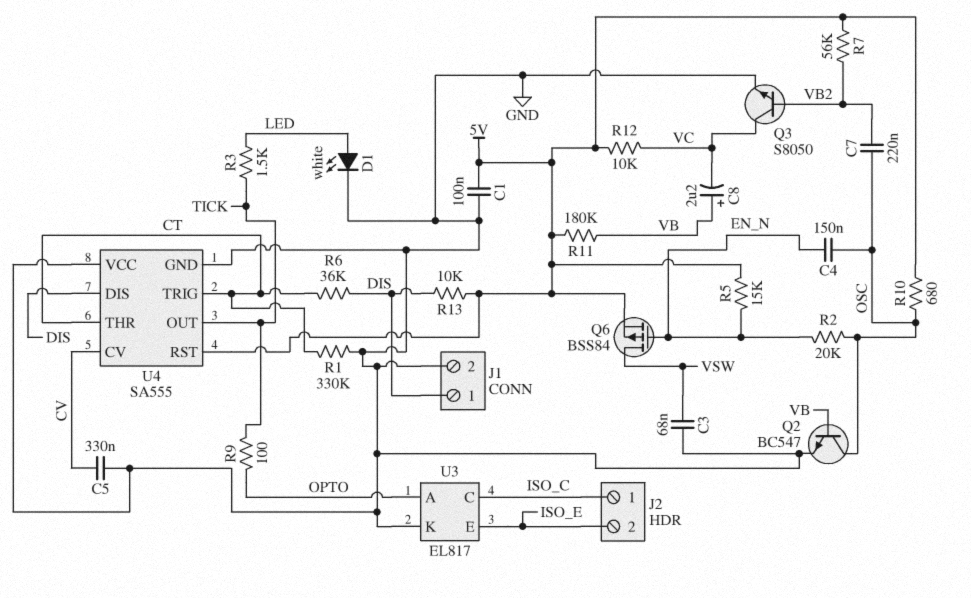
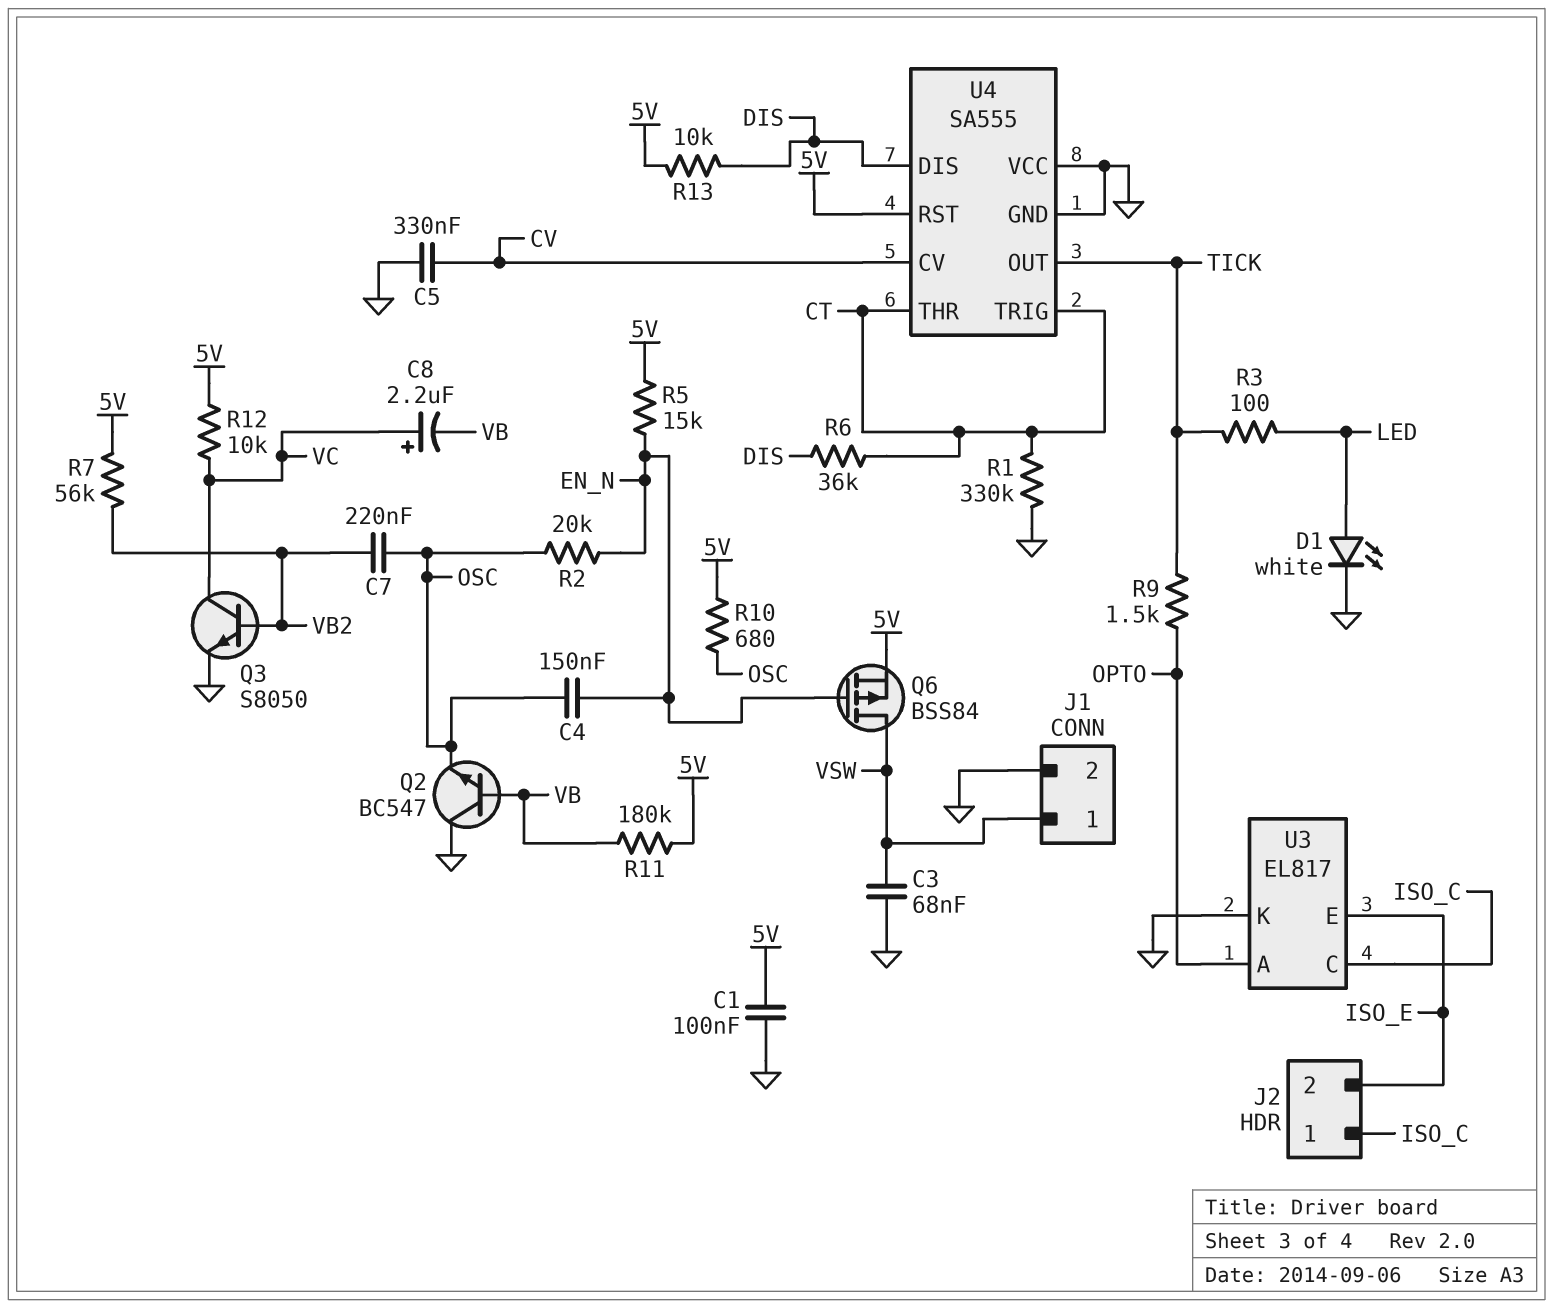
C8: 2.2uF (plus VB, minus VC) -> 2.2uF (plus VC, minus VB)
J1 pin 1: DIS -> VSW
Q2: NPN BC547 (B VB, C OSC, E GND) -> NPN BC547 (B VB, C GND, E OSC)
R3: 1.5k (LED, TICK) -> 100 (LED, TICK)
R9: 100 (OPTO, TICK) -> 1.5k (OPTO, TICK)

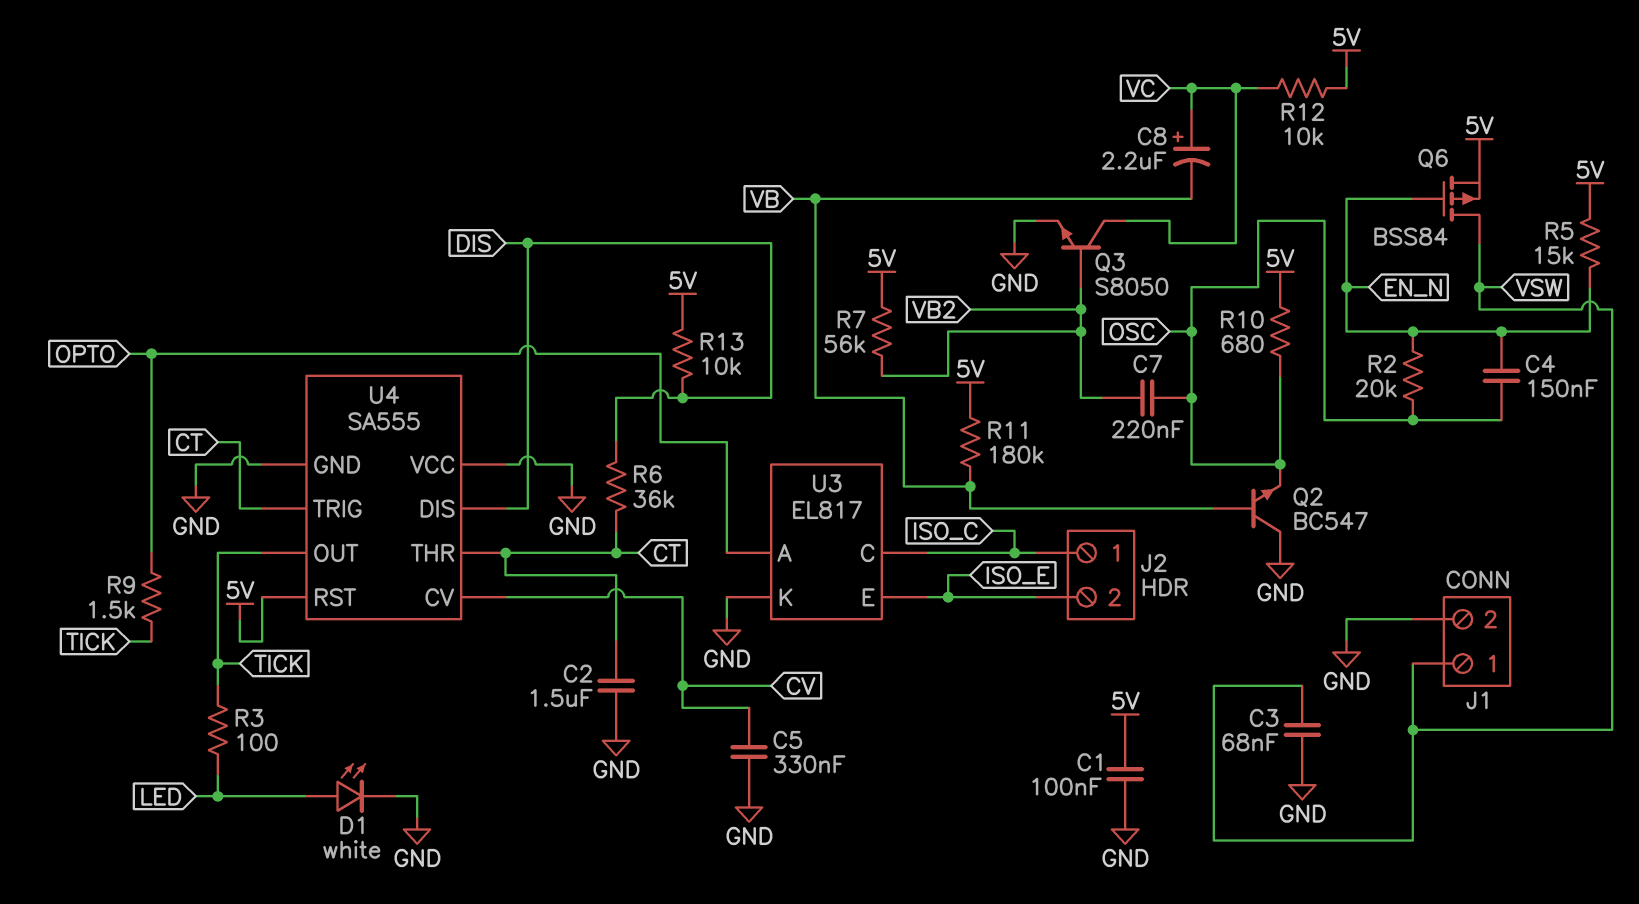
C2: none -> 1.5uF (CT, GND)
R1: 330k (CT, GND) -> none

